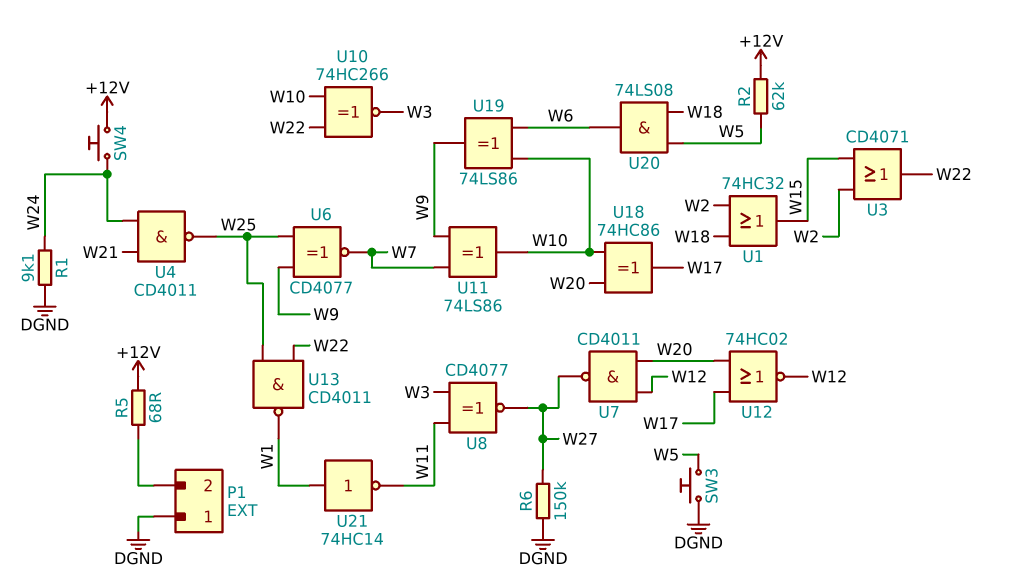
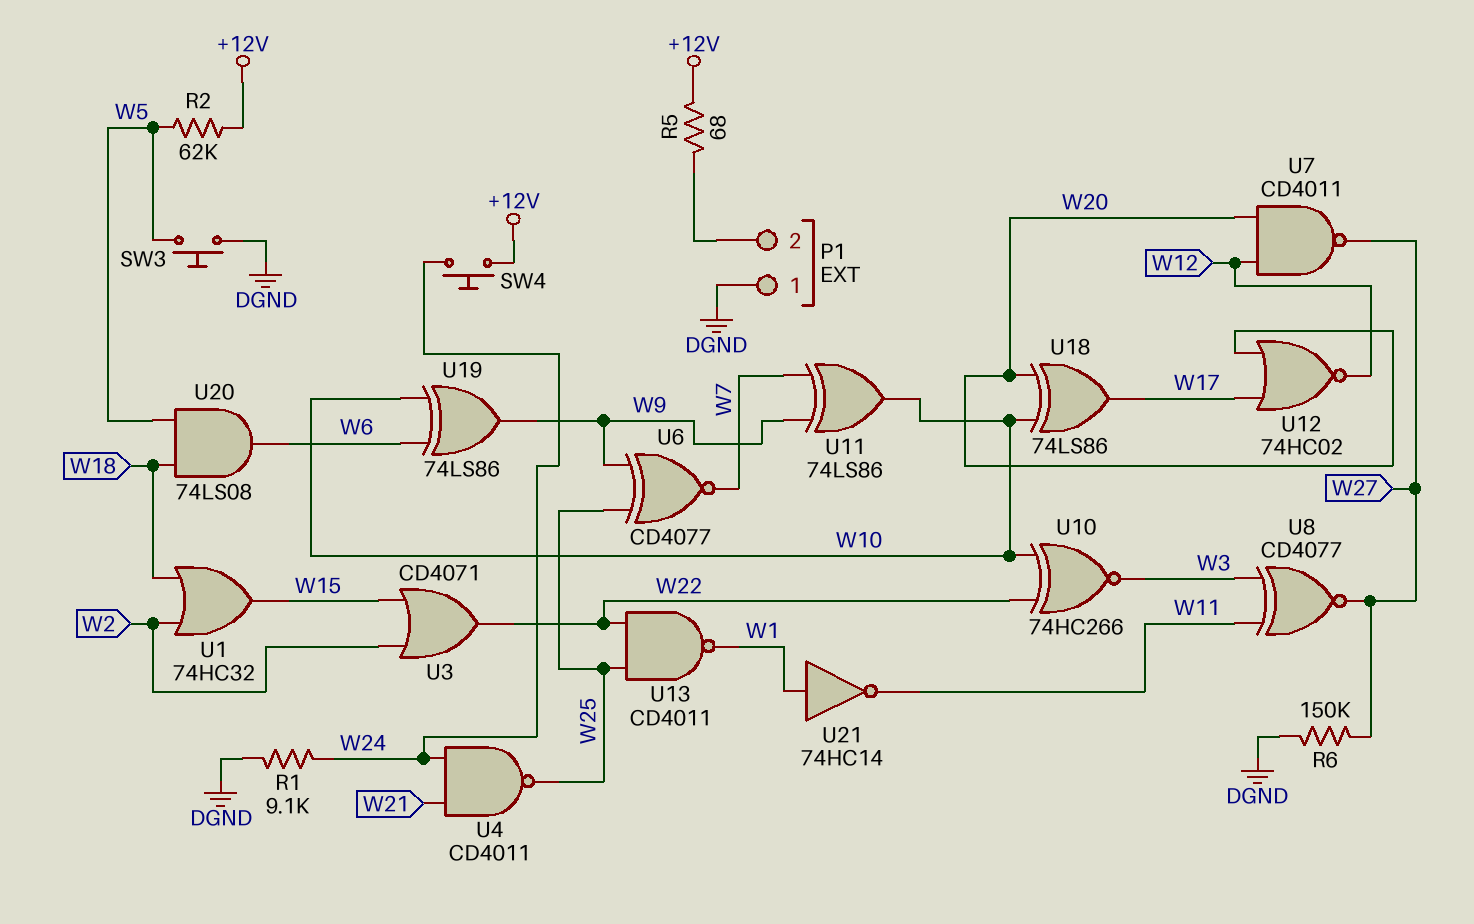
U18: XOR 74HC86 (in W10, in W20, out W17) -> XOR 74LS86 (in W10, in W20, out W17)

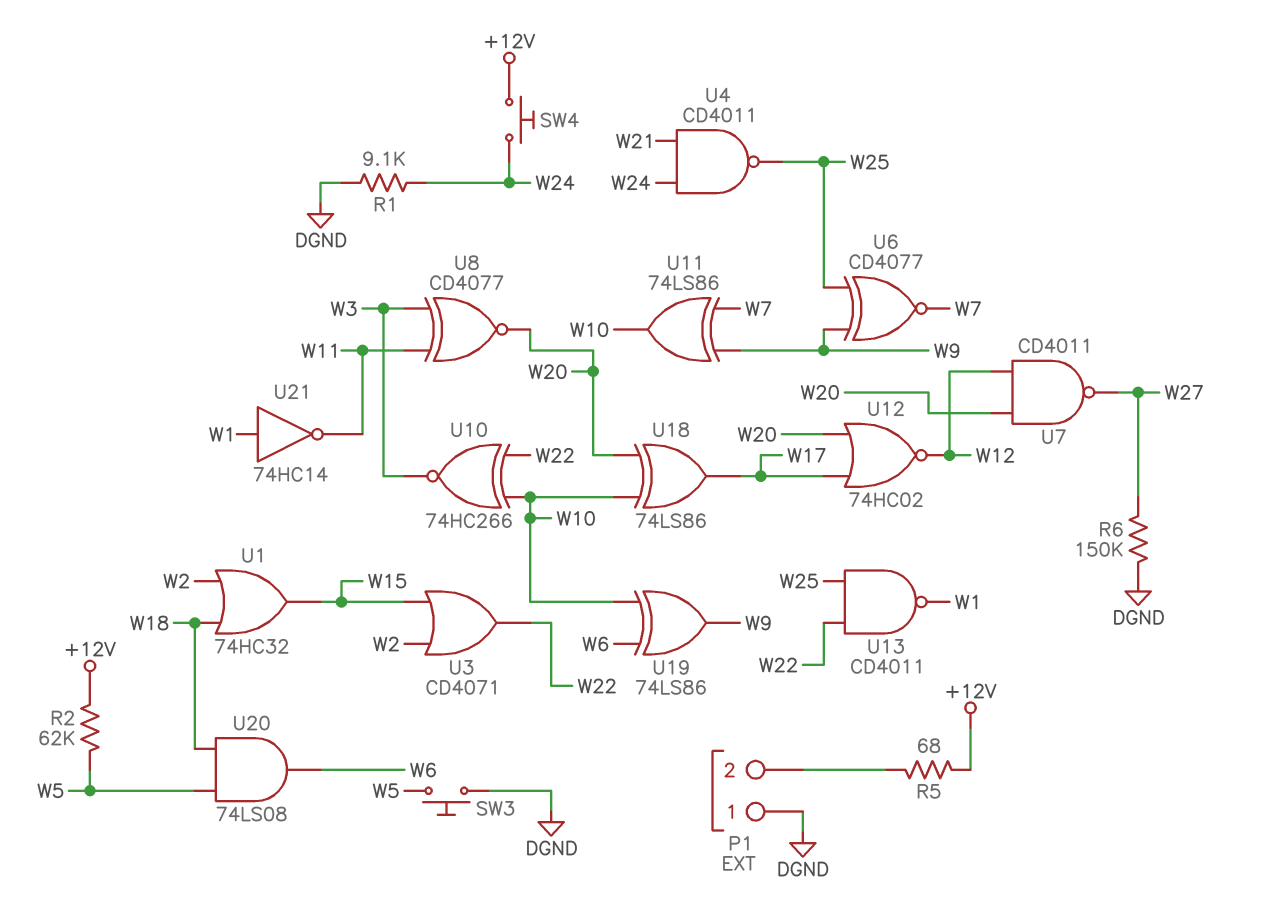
U8: XNOR CD4077 (in W3, in W11, out W27) -> XNOR CD4077 (in W3, in W11, out W20)

